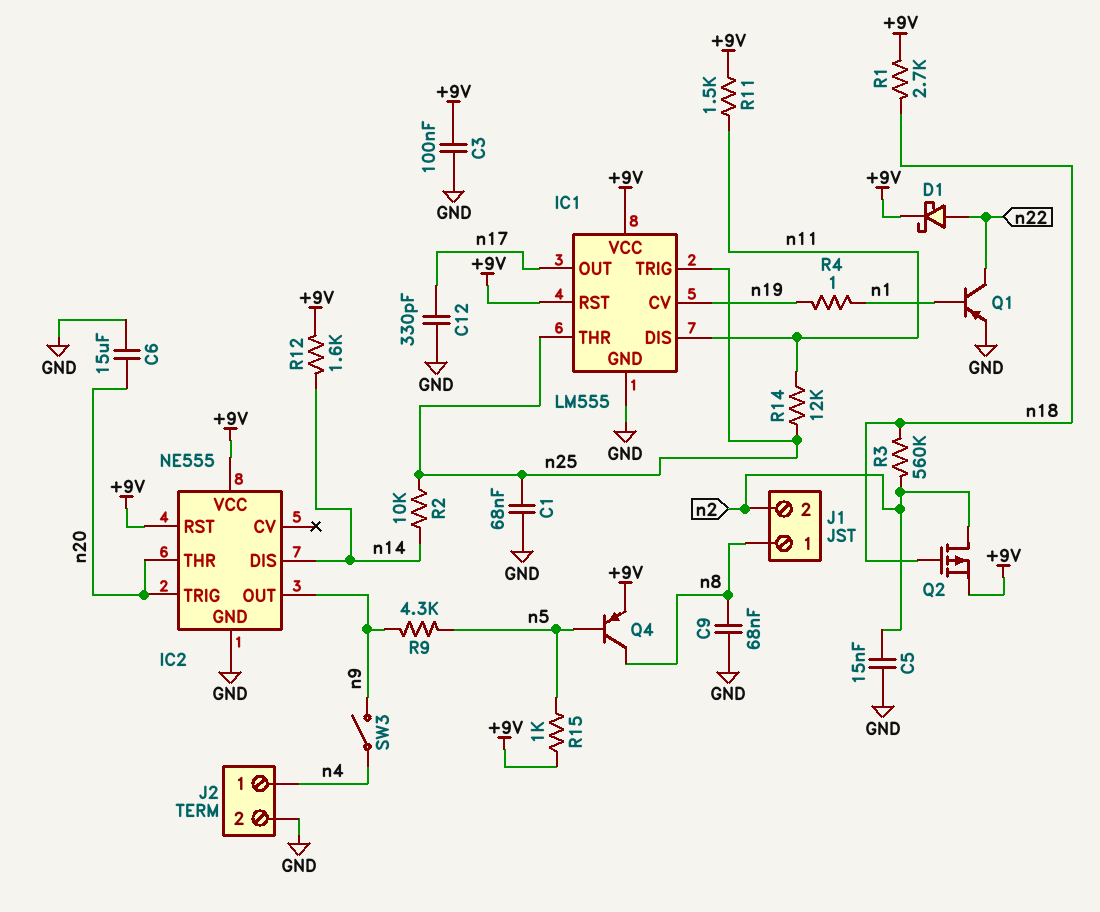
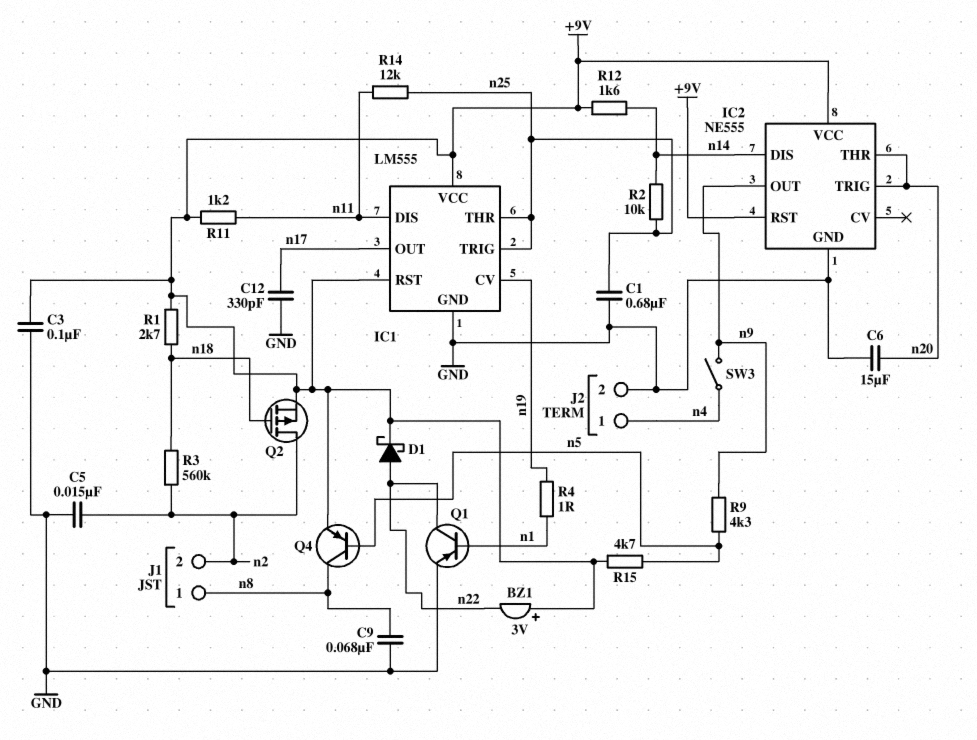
BZ1: none -> buzzer 3V (plus +9V, minus n22)
C1: 68nF (GND, n25) -> 680nF (GND, n25)
R11: 1.5k (+9V, n11) -> 1.2k (+9V, n11)
R15: 1k (+9V, n5) -> 4.7k (+9V, n5)

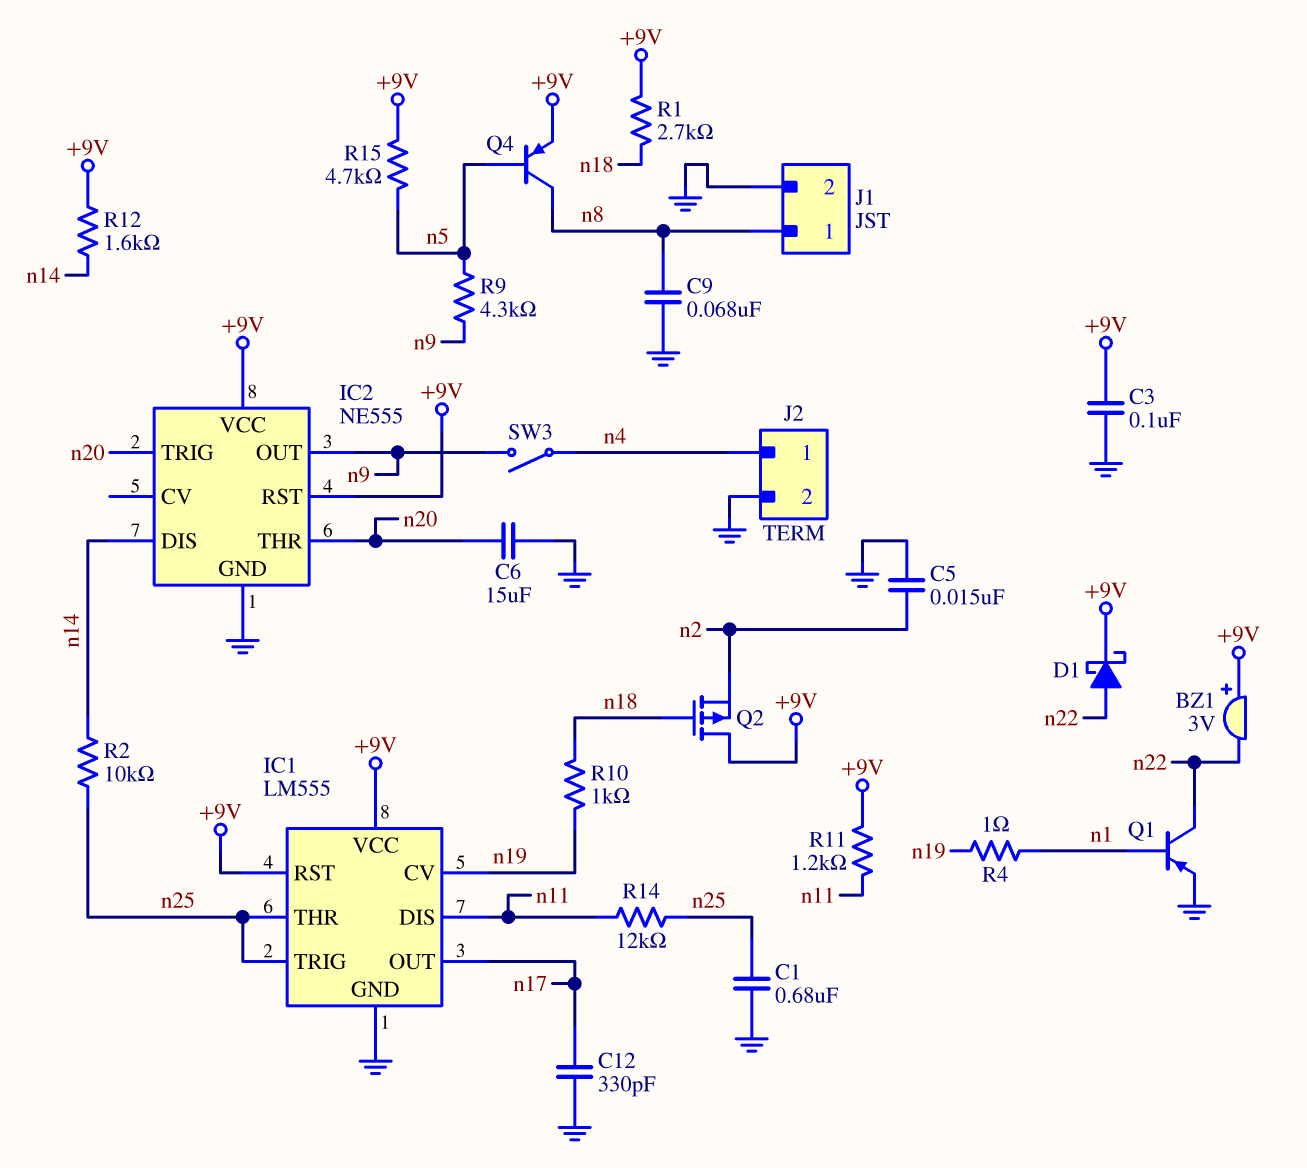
J1 pin 2: n2 -> GND
Q2: PMOS (G n18, D n2, S +9V) -> PMOS (G n18, D +9V, S n2)
R3: 560k (n2, n18) -> none
R10: none -> 1k (n18, n19)

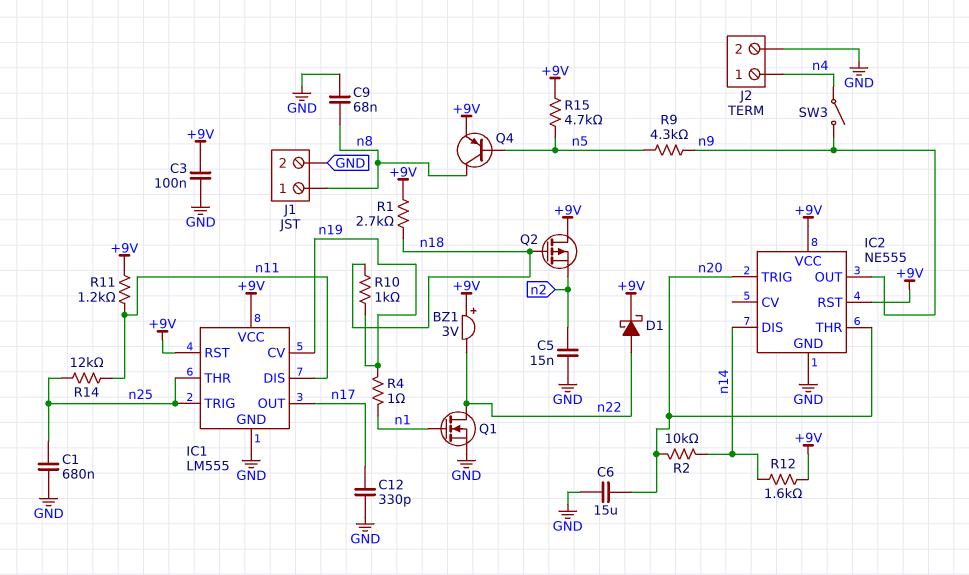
Q1: PNP (B n1, C n22, E GND) -> NMOS (G n1, D n22, S GND)
R2: 10k (n14, n25) -> 10k (n14, n20)

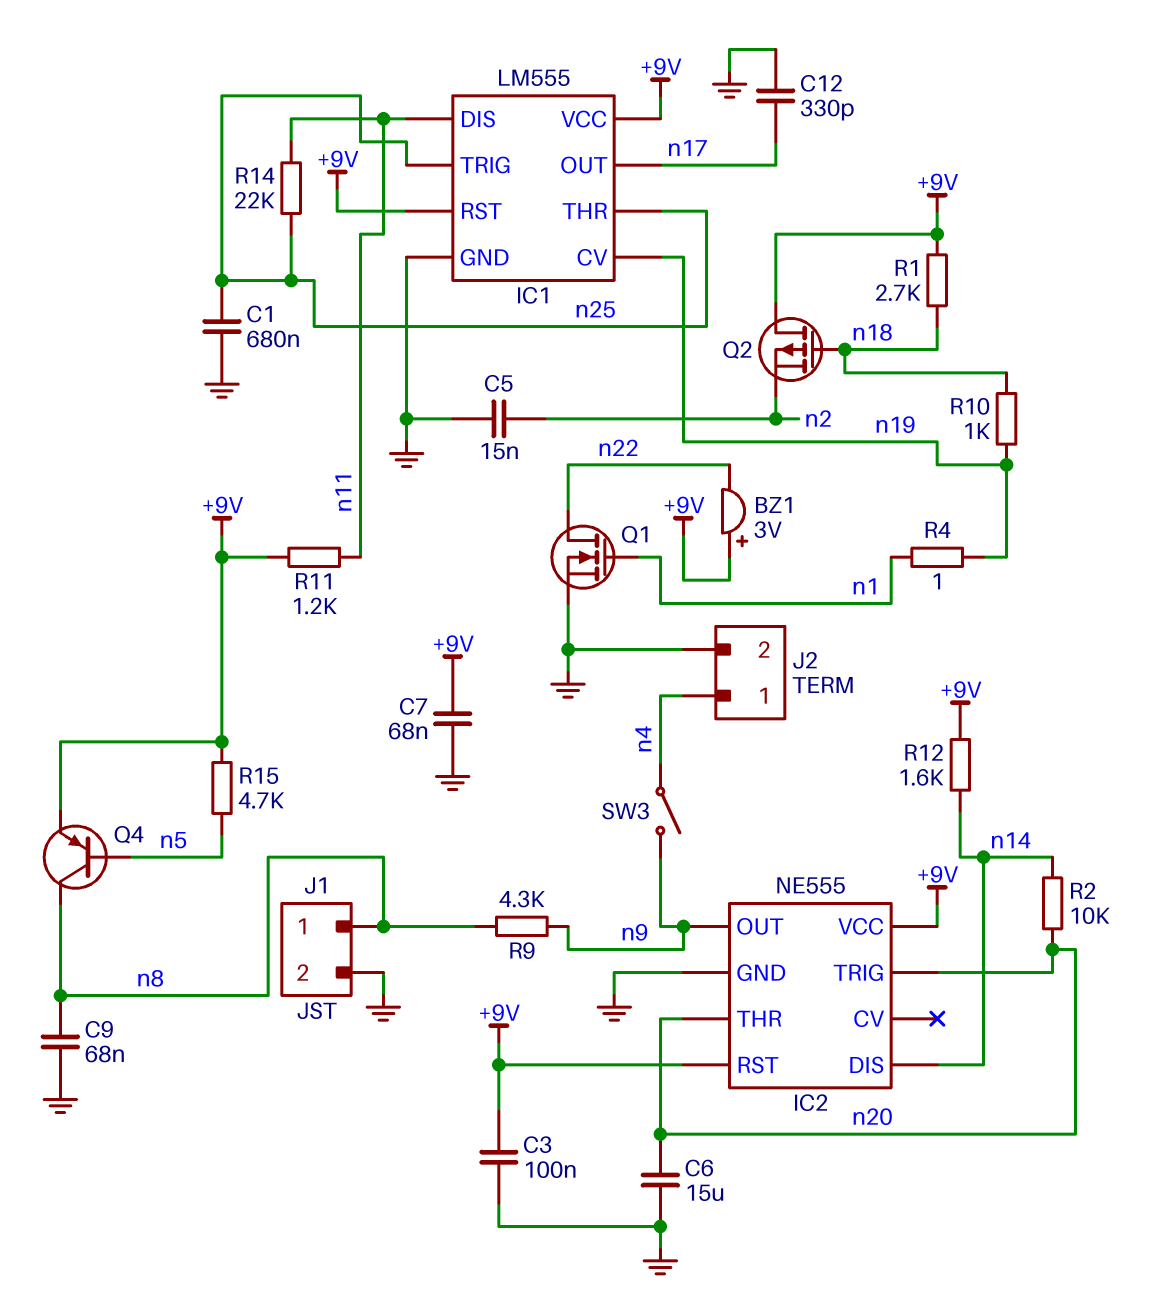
C7: none -> 68nF (+9V, GND)
D1: schottky (A n22, K +9V) -> none
R9: 4.3k (n5, n9) -> 4.3k (n8, n9)
R14: 12k (n11, n25) -> 22k (n11, n25)

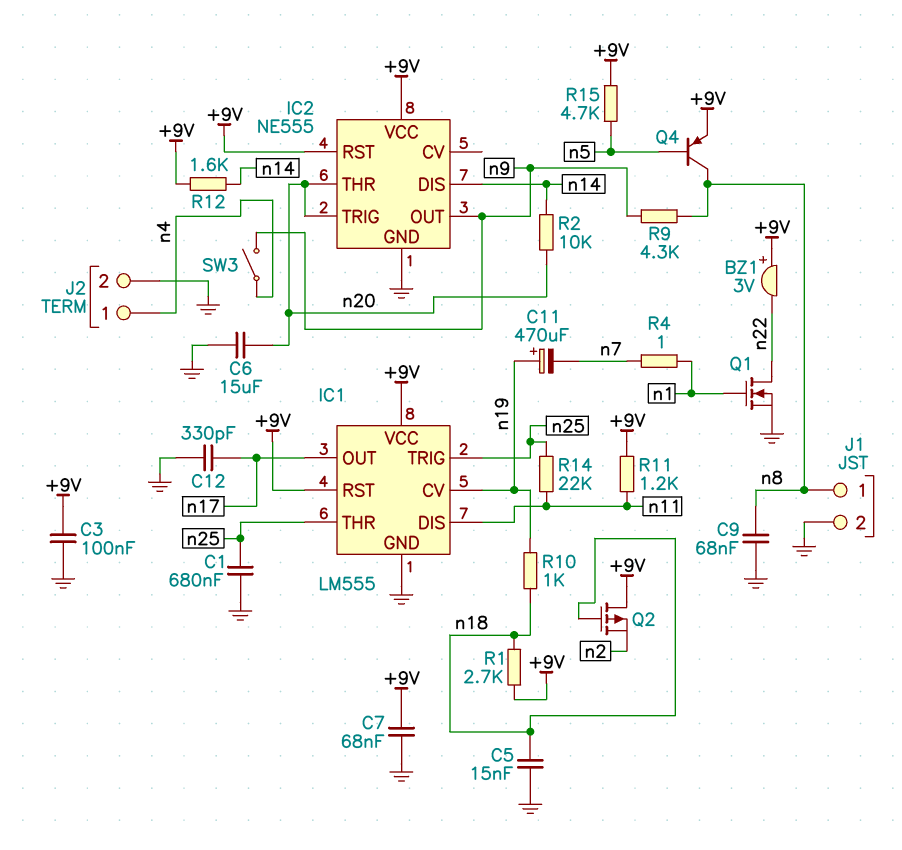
C5: 15nF (GND, n2) -> 15nF (GND, n18)
C11: none -> 470uF (plus n19, minus n7)
R4: 1 (n1, n19) -> 1 (n1, n7)

